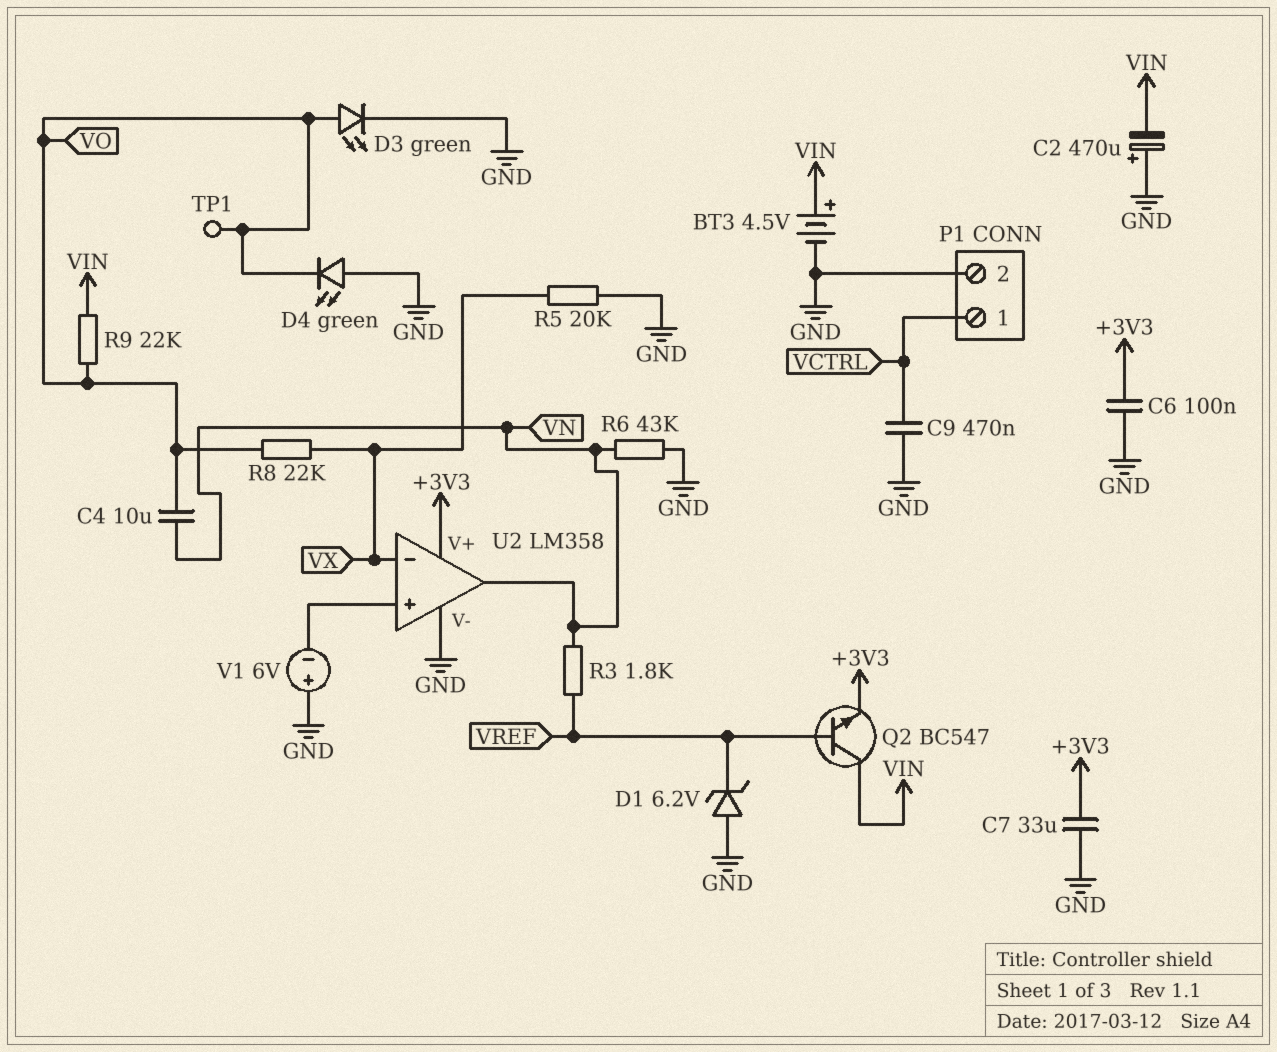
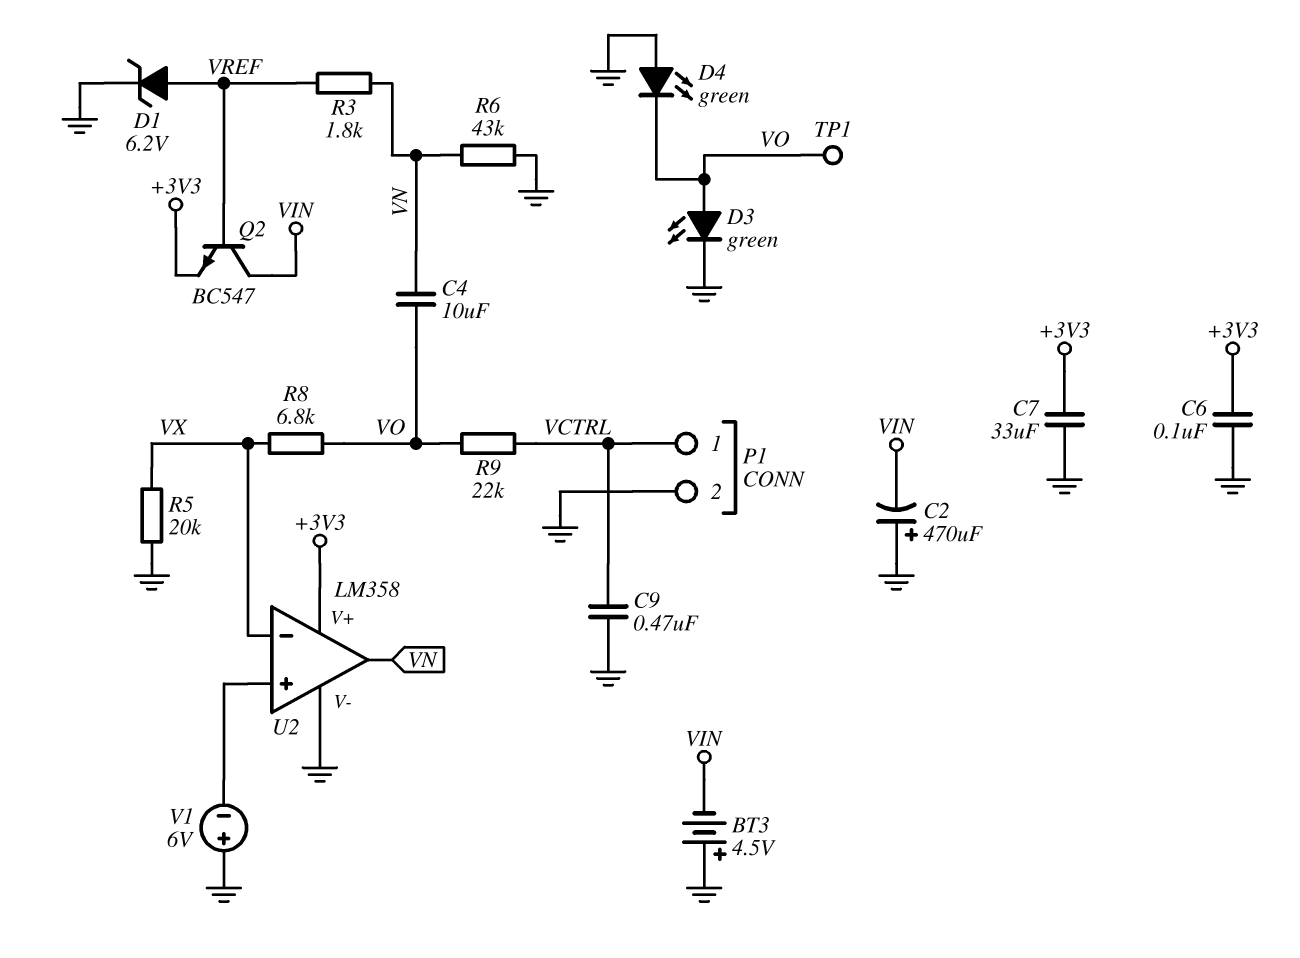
BT3: 4.5V (plus VIN, minus GND) -> 4.5V (plus GND, minus VIN)
D1: zener 6.2V (A GND, K VREF) -> zener 6.2V (A VREF, K GND)
R8: 22k (VO, VX) -> 6.8k (VO, VX)
R9: 22k (VIN, VO) -> 22k (VCTRL, VO)

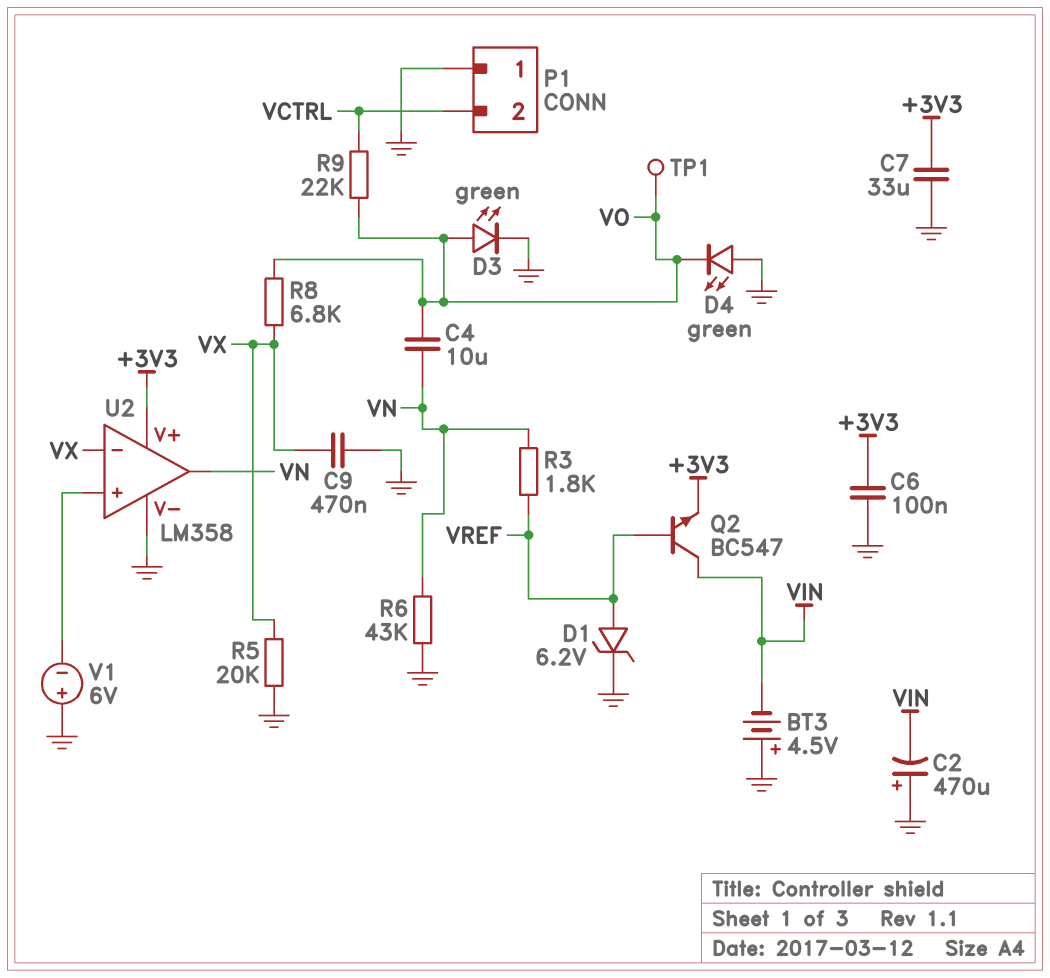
C9: 470nF (GND, VCTRL) -> 470nF (GND, VX)
P1 pin 1: VCTRL -> GND
P1 pin 2: GND -> VCTRL

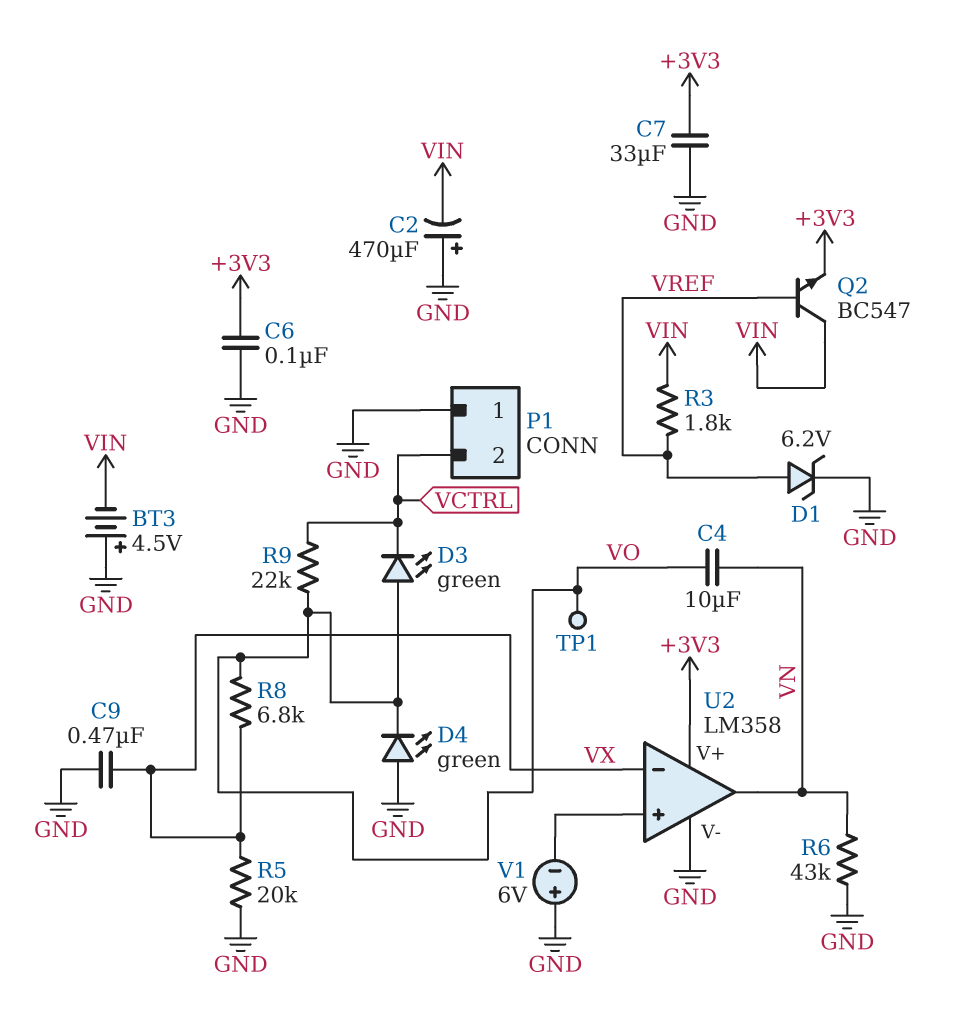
D3: LED green (A VO, K GND) -> LED green (A VO, K VCTRL)
R3: 1.8k (VN, VREF) -> 1.8k (VIN, VREF)

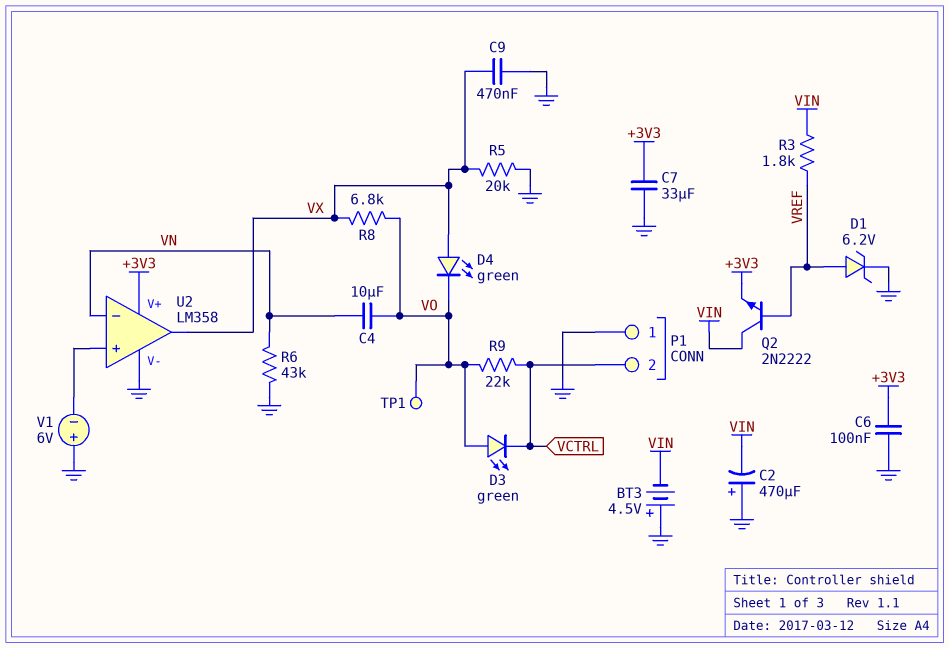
D4: LED green (A GND, K VO) -> LED green (A VX, K VO)
Q2: NPN BC547 (B VREF, C VIN, E +3V3) -> NPN 2N2222 (B VREF, C VIN, E +3V3)
U2 pin in-: VX -> VN
U2 pin out: VN -> VX

